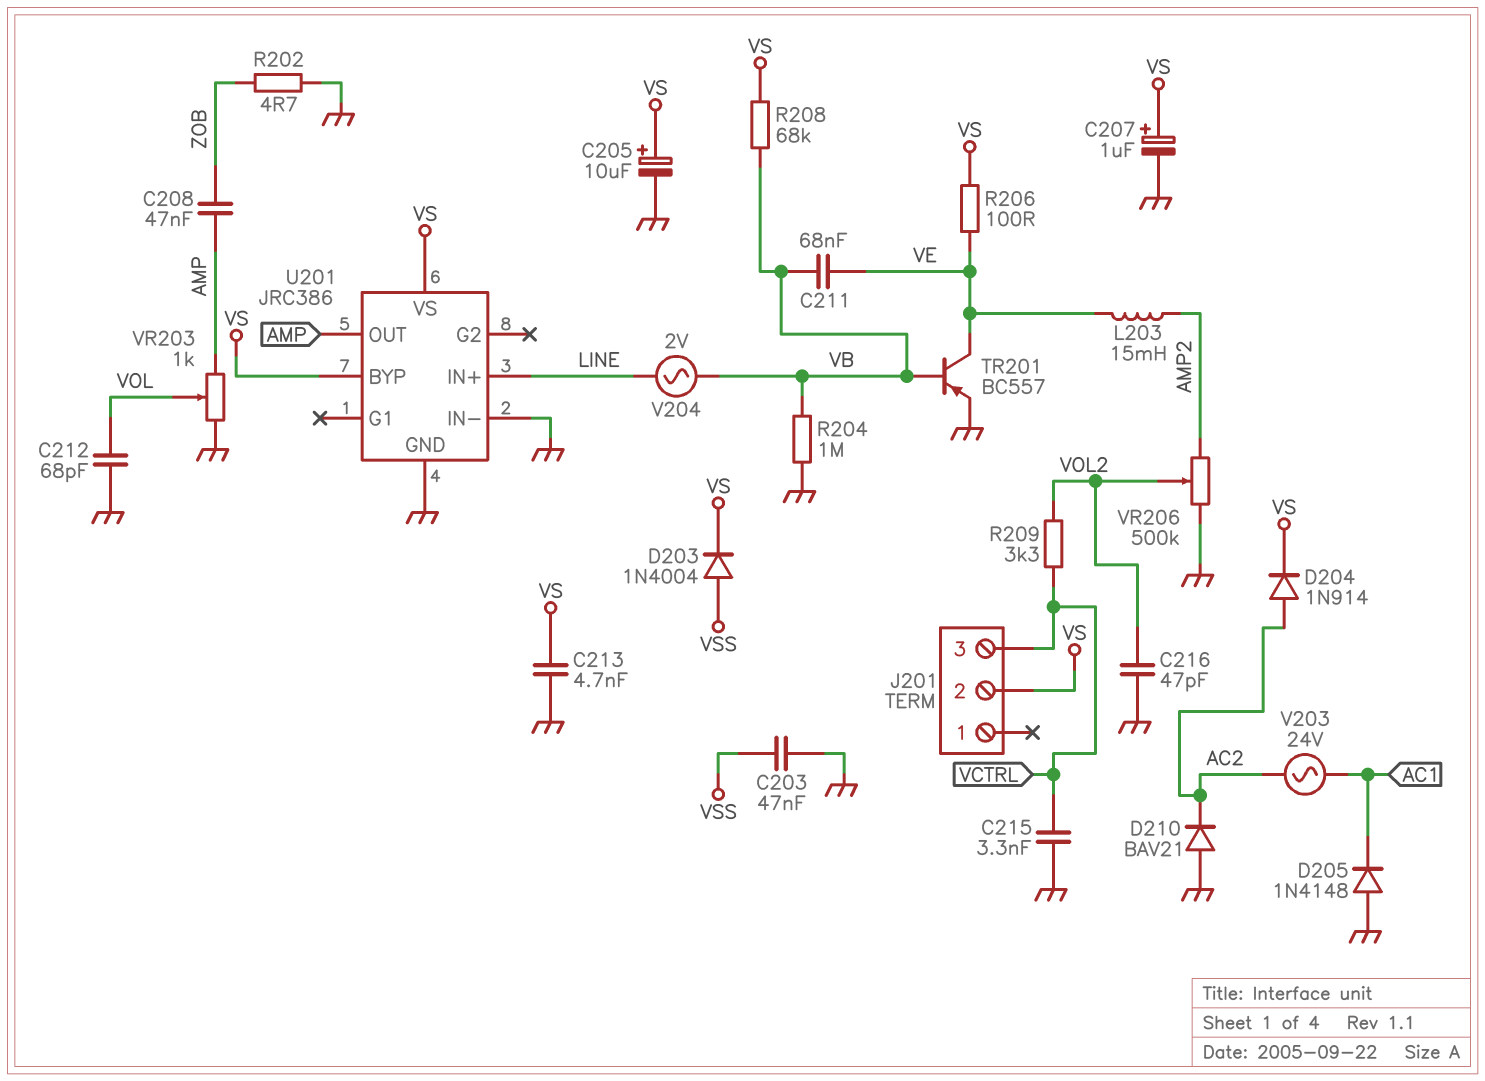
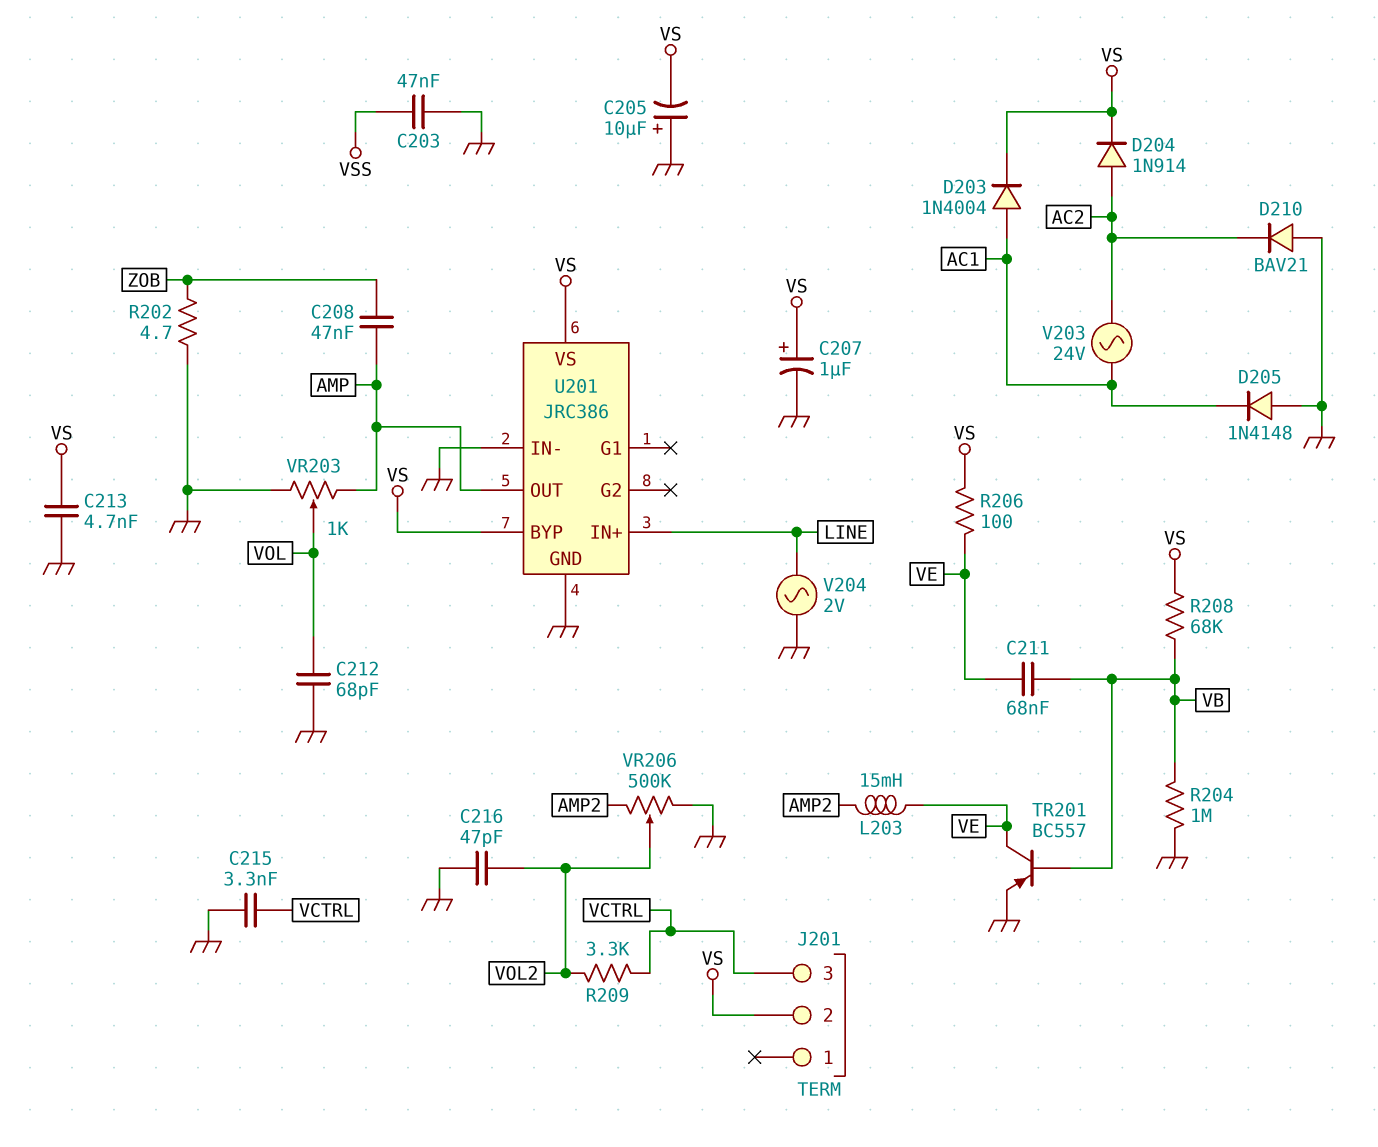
C205: 10uF (plus VS, minus GND) -> 10uF (plus GND, minus VS)
D203: diode 1N4004 (A VSS, K VS) -> diode 1N4004 (A AC1, K VS)
V204: AC 2V (LINE, VB) -> AC 2V (GND, LINE)

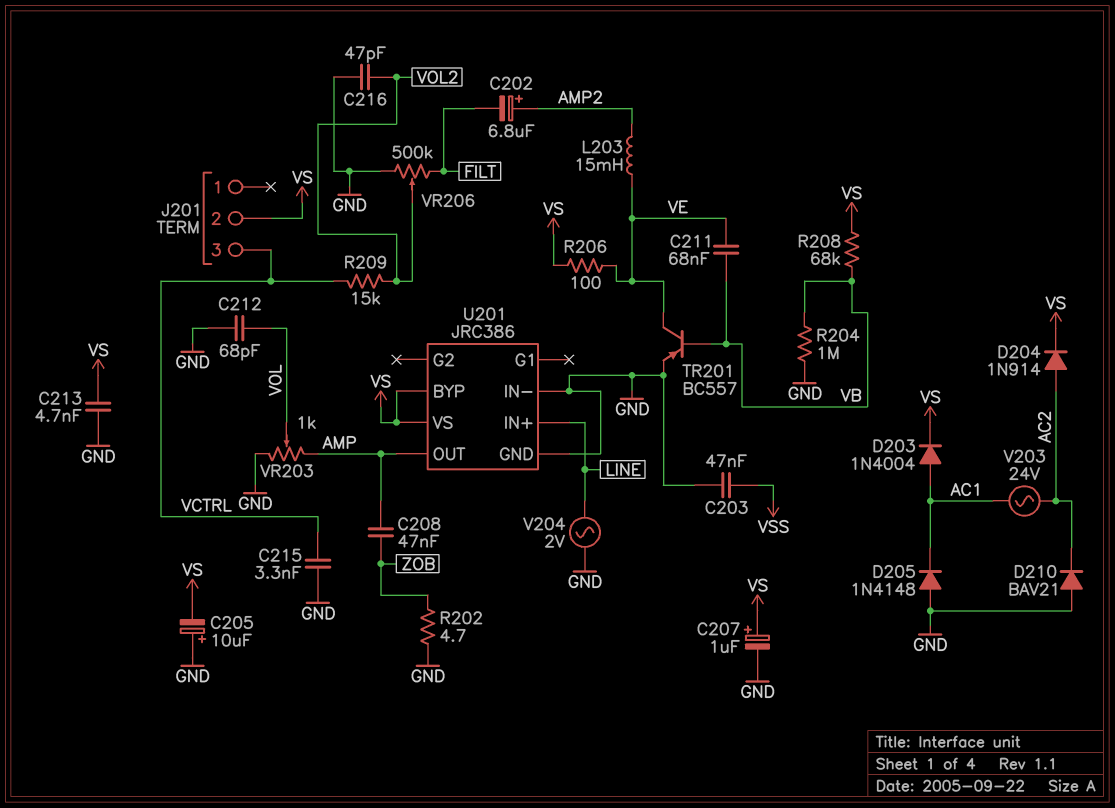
C202: none -> 6.8uF (plus AMP2, minus FILT)
R209: 3.3k (VCTRL, VOL2) -> 15k (VCTRL, VOL2)
VR206: 500k (AMP2, GND, wiper VOL2) -> 500k (FILT, GND, wiper VOL2)

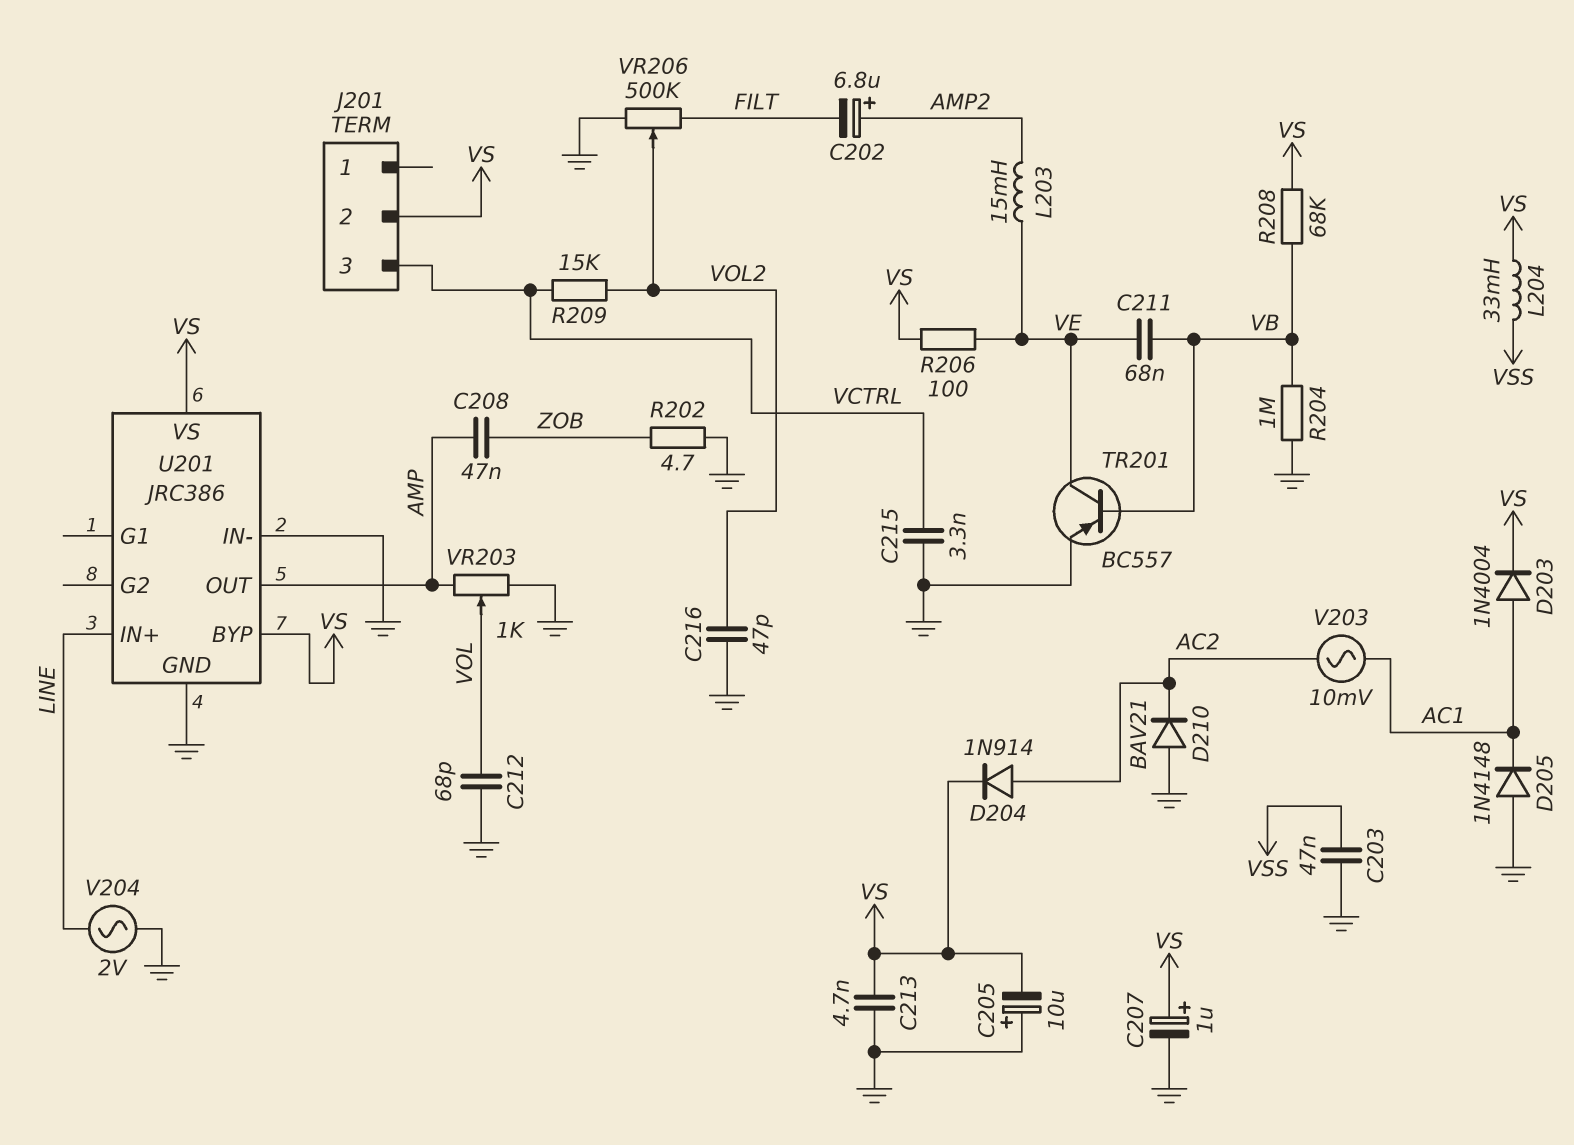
L204: none -> 33mH (VS, VSS)
V203: AC 24V (AC1, AC2) -> AC 10mV (AC1, AC2)

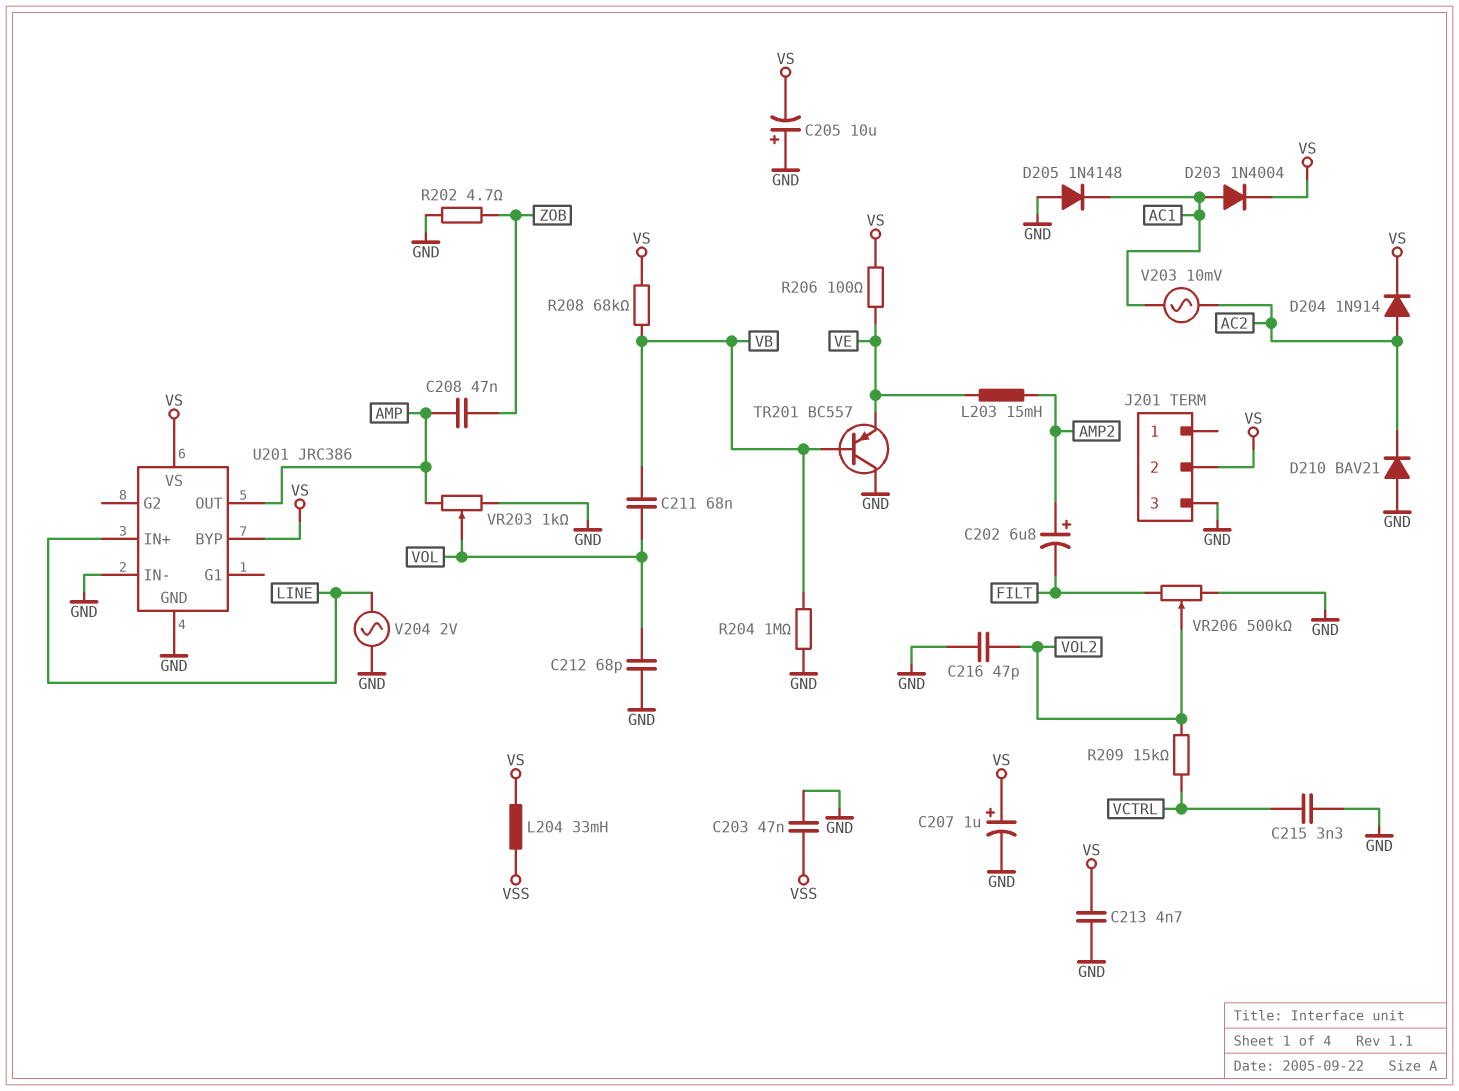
C211: 68nF (VB, VE) -> 68nF (VB, VOL)
J201 pin 3: VCTRL -> GND
TR201: PNP BC557 (B VB, C VE, E GND) -> PNP BC557 (B VB, C GND, E VE)

